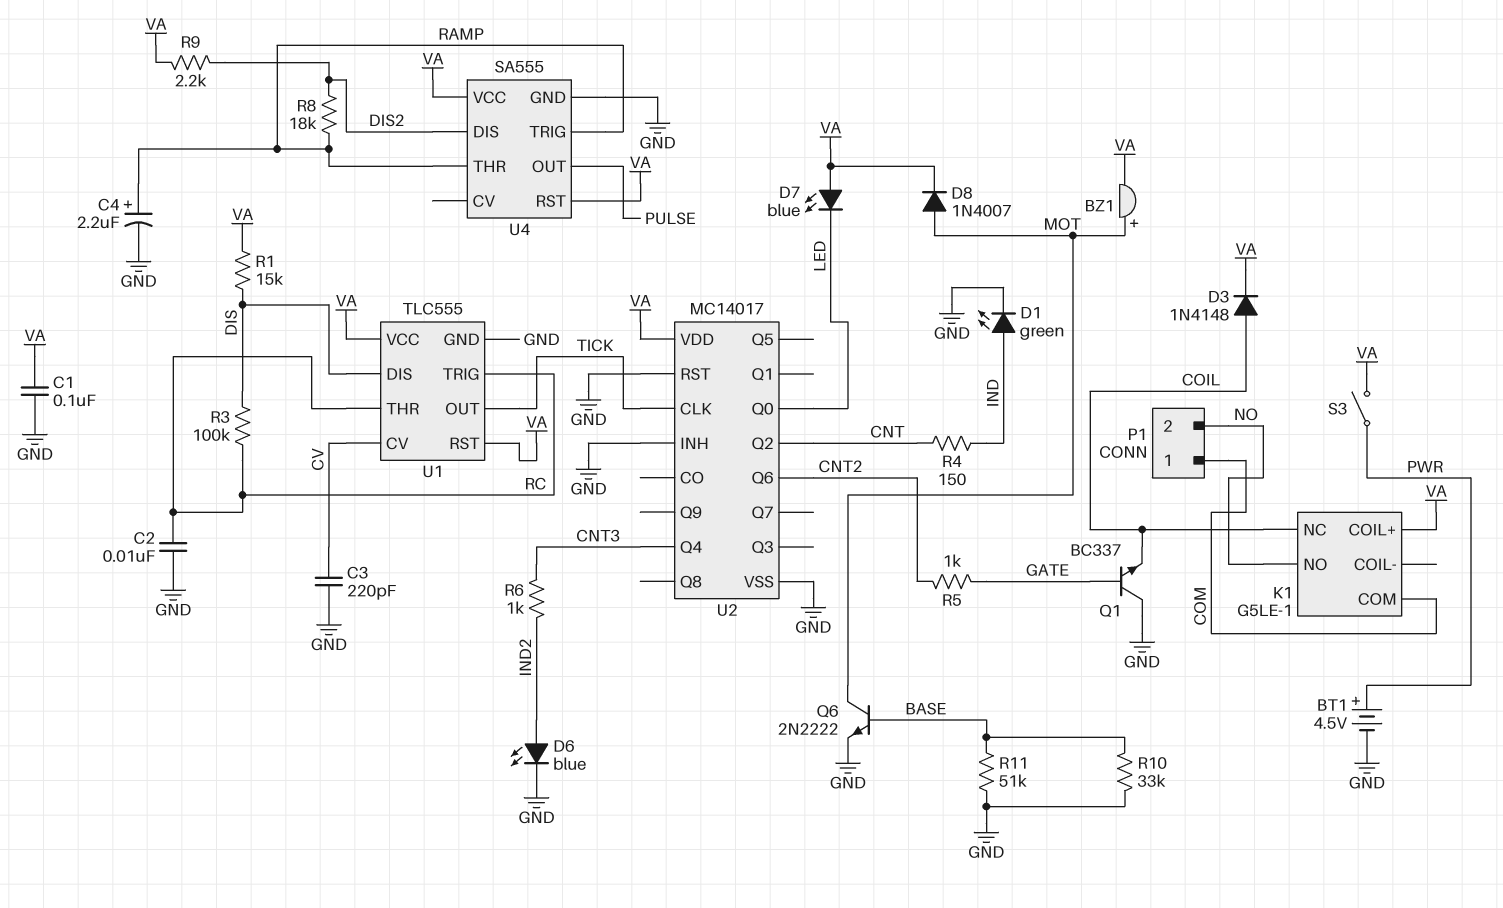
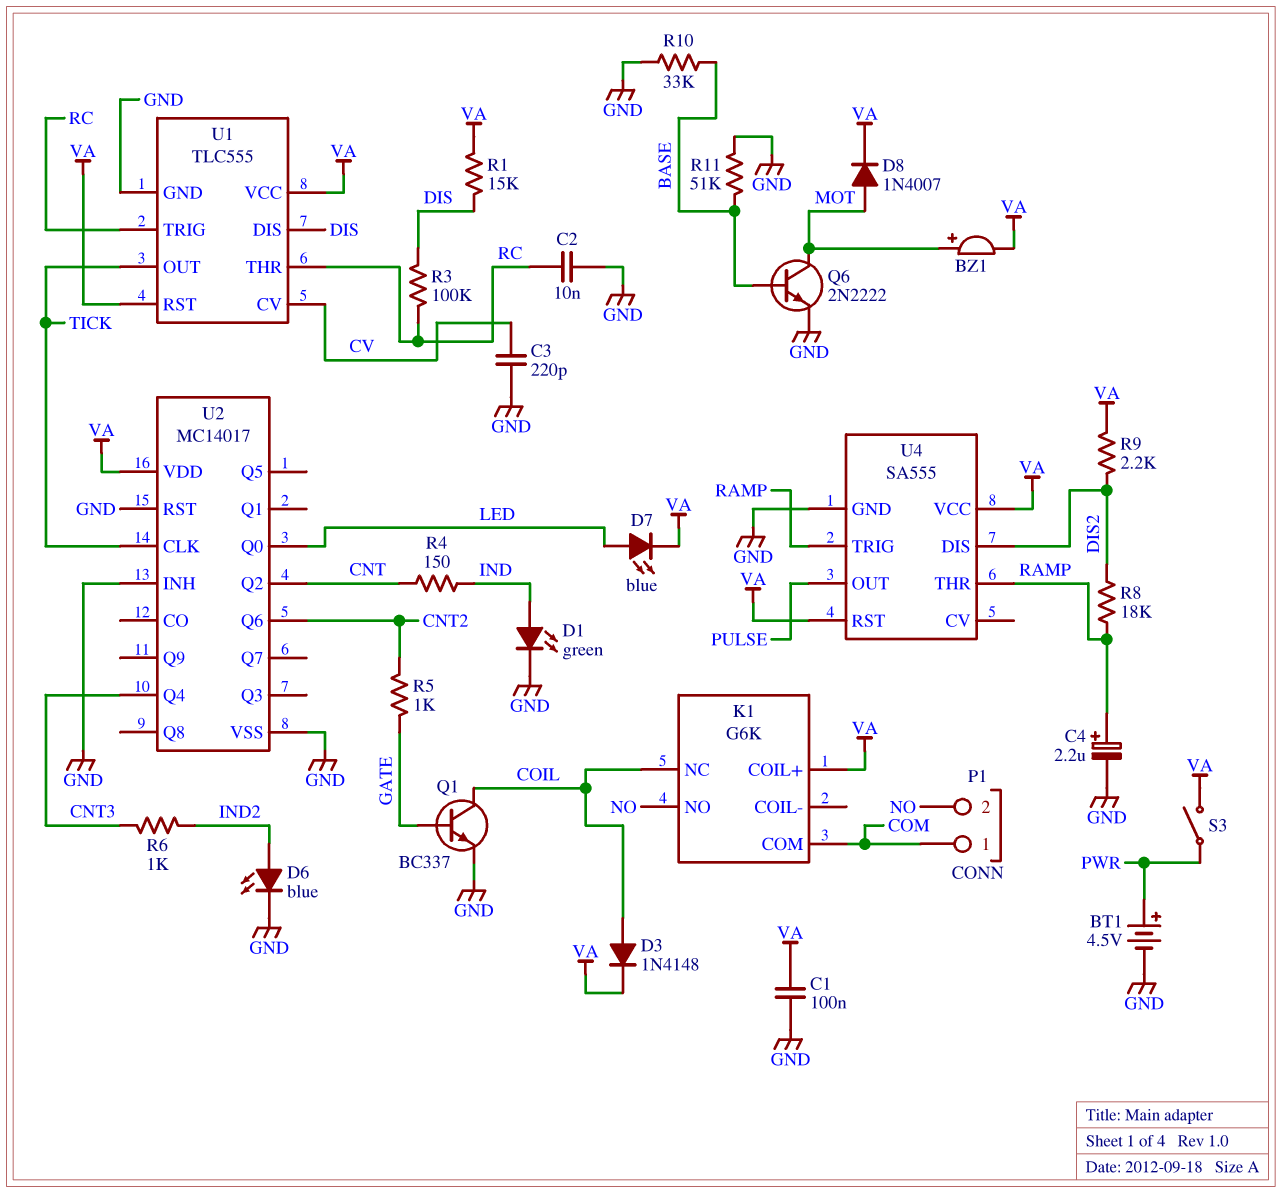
D7: LED blue (A VA, K LED) -> LED blue (A LED, K VA)
K1: G5LE-1 -> G6K
Q1: NPN BC337 (B GATE, C GND, E COIL) -> NPN BC337 (B GATE, C COIL, E GND)

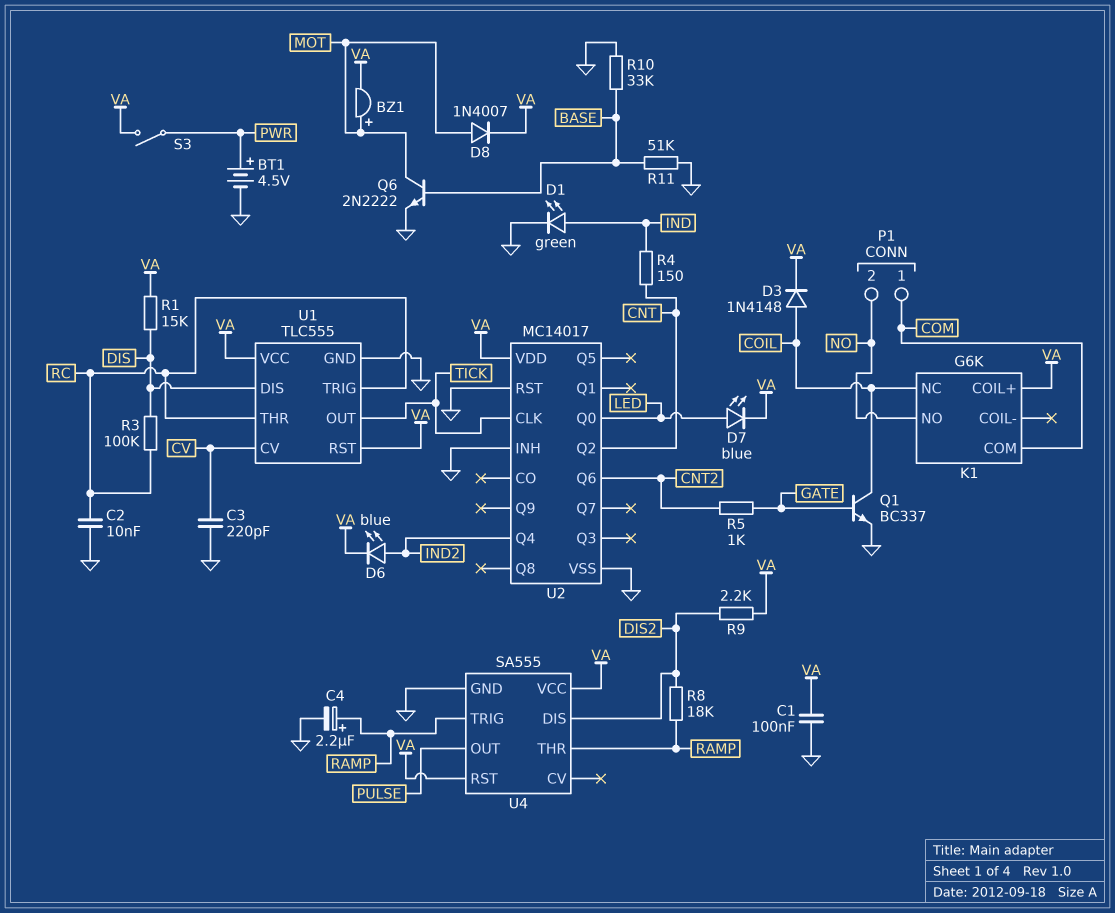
D6: LED blue (A IND2, K GND) -> LED blue (A IND2, K VA)
R6: 1k (CNT3, IND2) -> none
U2 pin Q4: CNT3 -> IND2

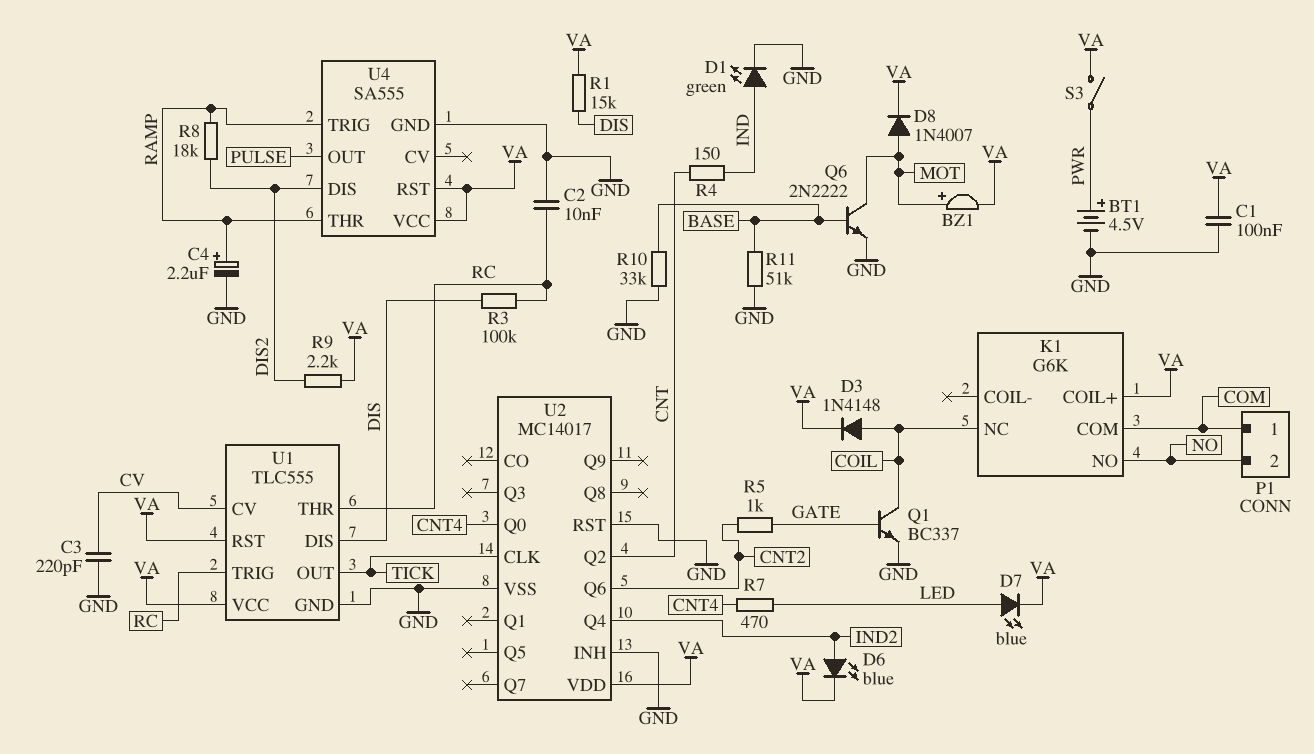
R7: none -> 470 (CNT4, LED)
U2 pin Q0: LED -> CNT4

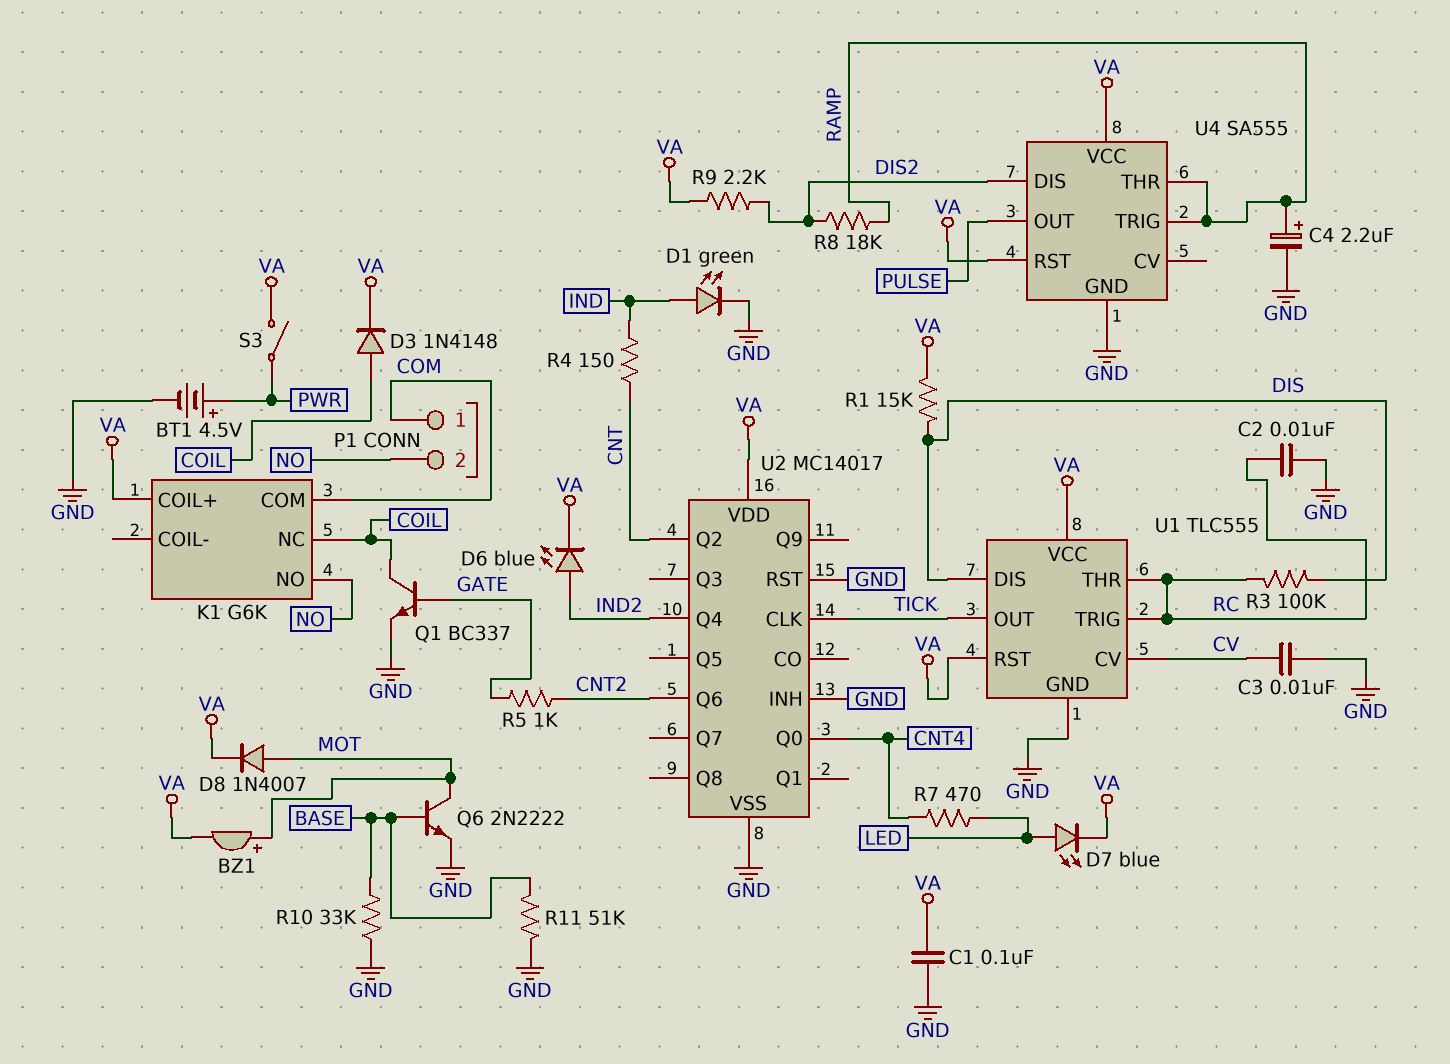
C3: 220pF (CV, GND) -> 10nF (CV, GND)

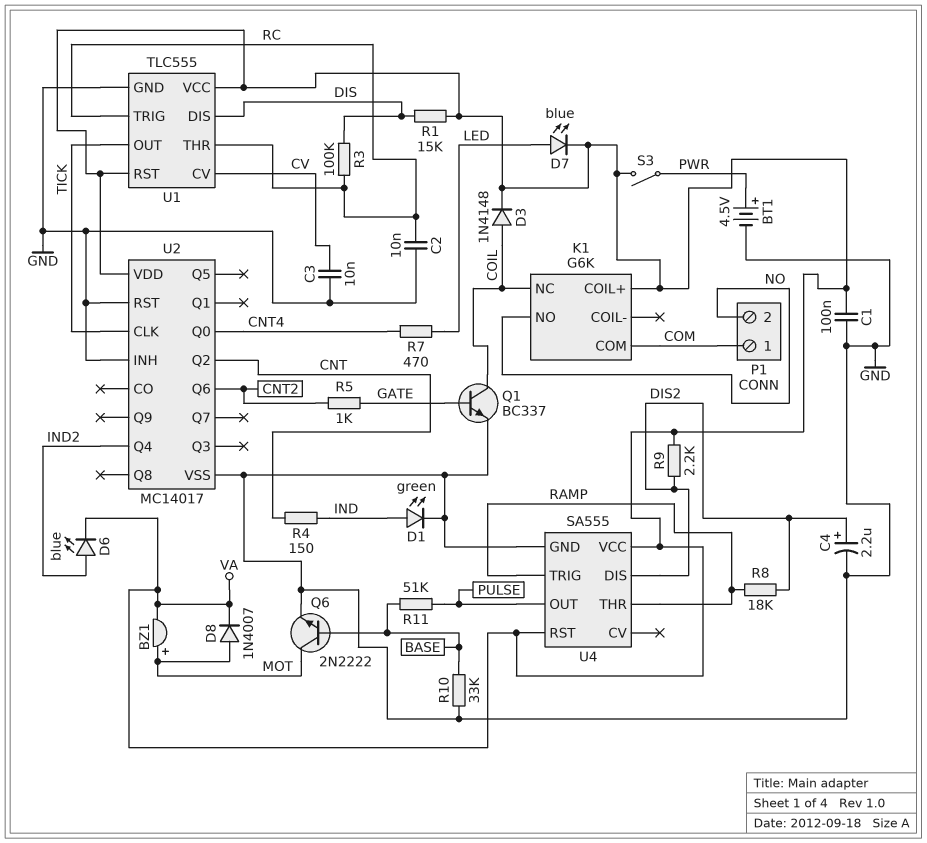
C4: 2.2uF (plus RAMP, minus GND) -> 2.2uF (plus DIS2, minus GND)
R11: 51k (BASE, GND) -> 51k (BASE, PULSE)

